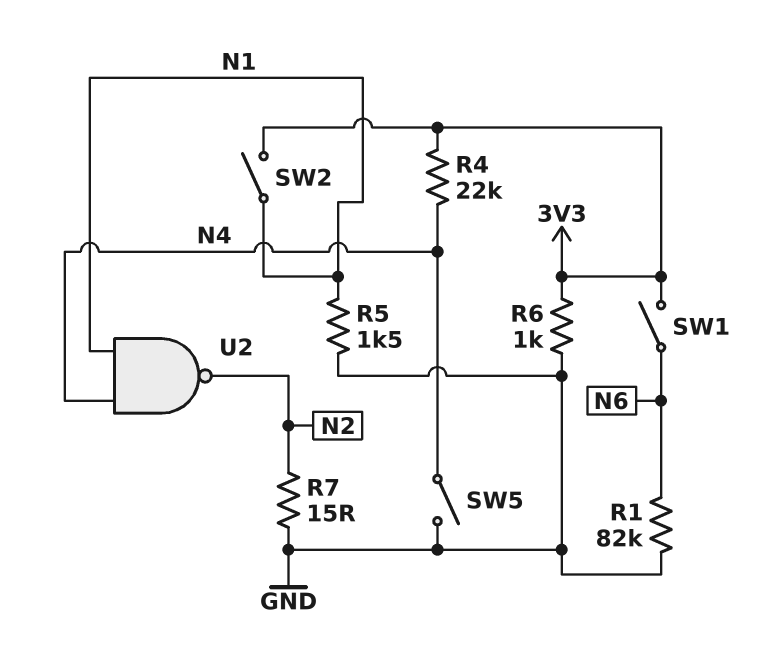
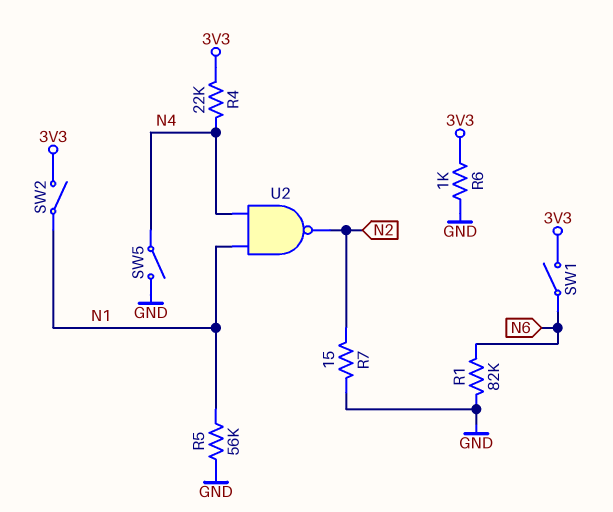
R5: 1.5k (GND, N1) -> 56k (GND, N1)

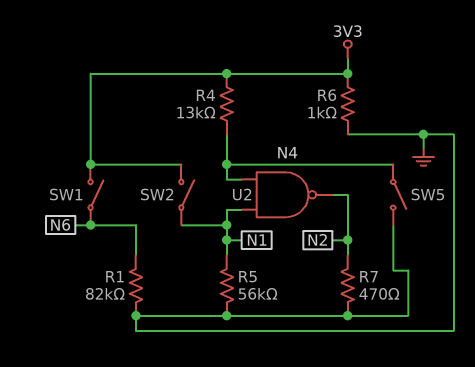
R4: 22k (3V3, N4) -> 13k (3V3, N4)
R7: 15 (GND, N2) -> 470 (GND, N2)

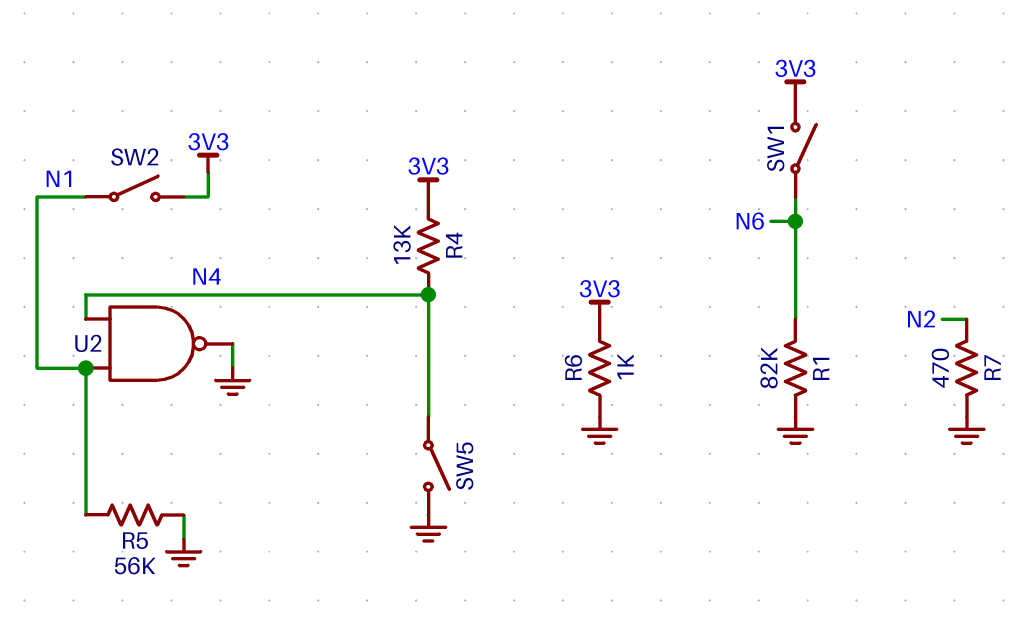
U2: NAND (in N1, in N4, out N2) -> NAND (in N1, in N4, out GND)

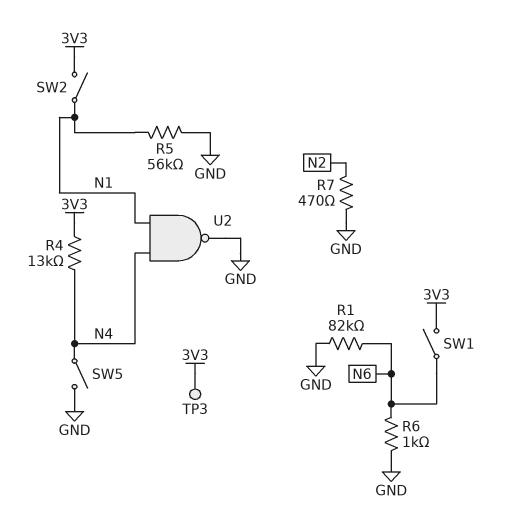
R6: 1k (3V3, GND) -> 1k (GND, N6)
TP3: none -> test point (3V3)

